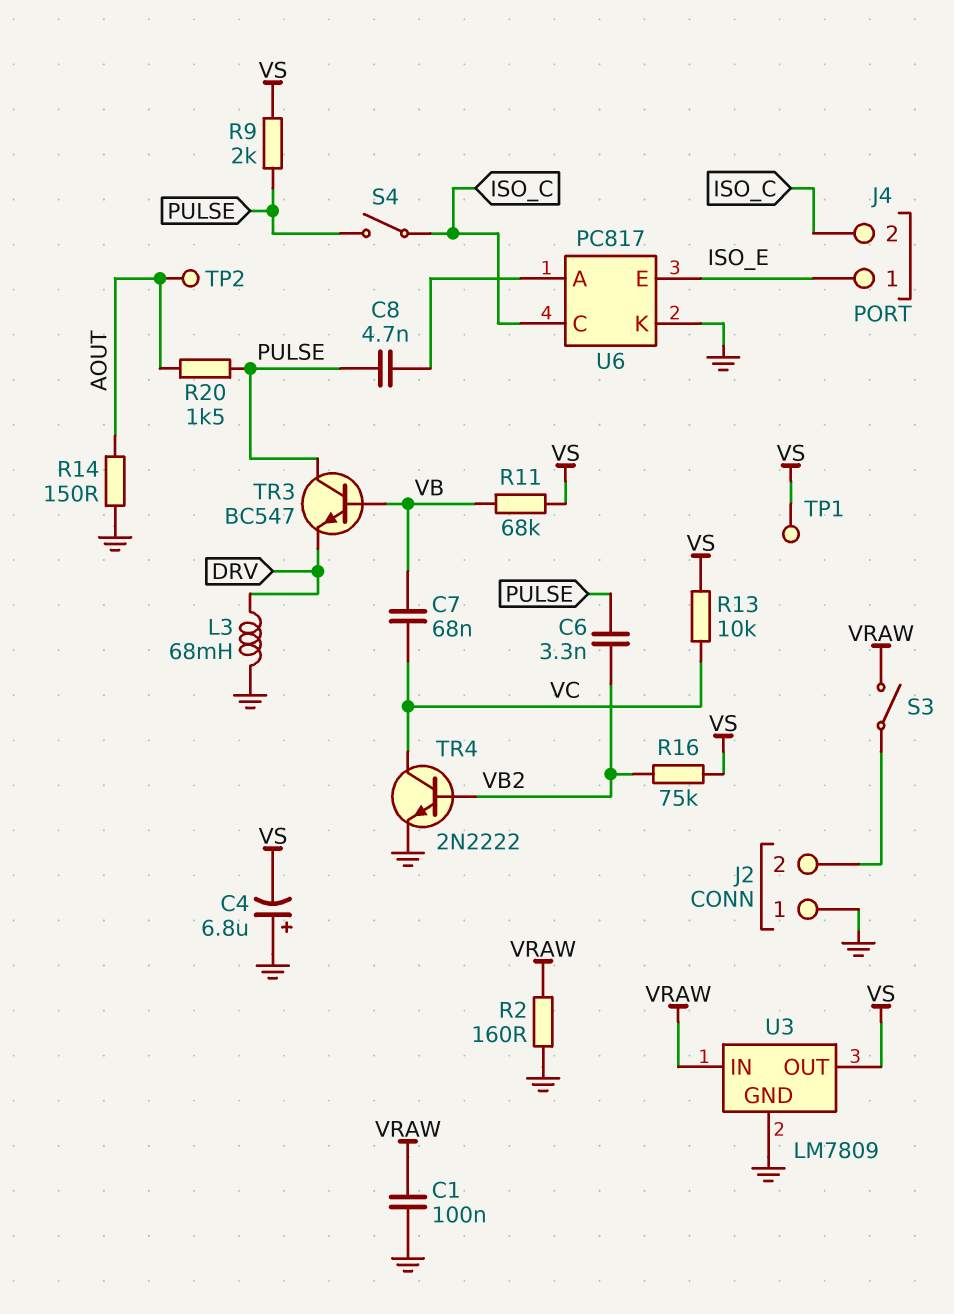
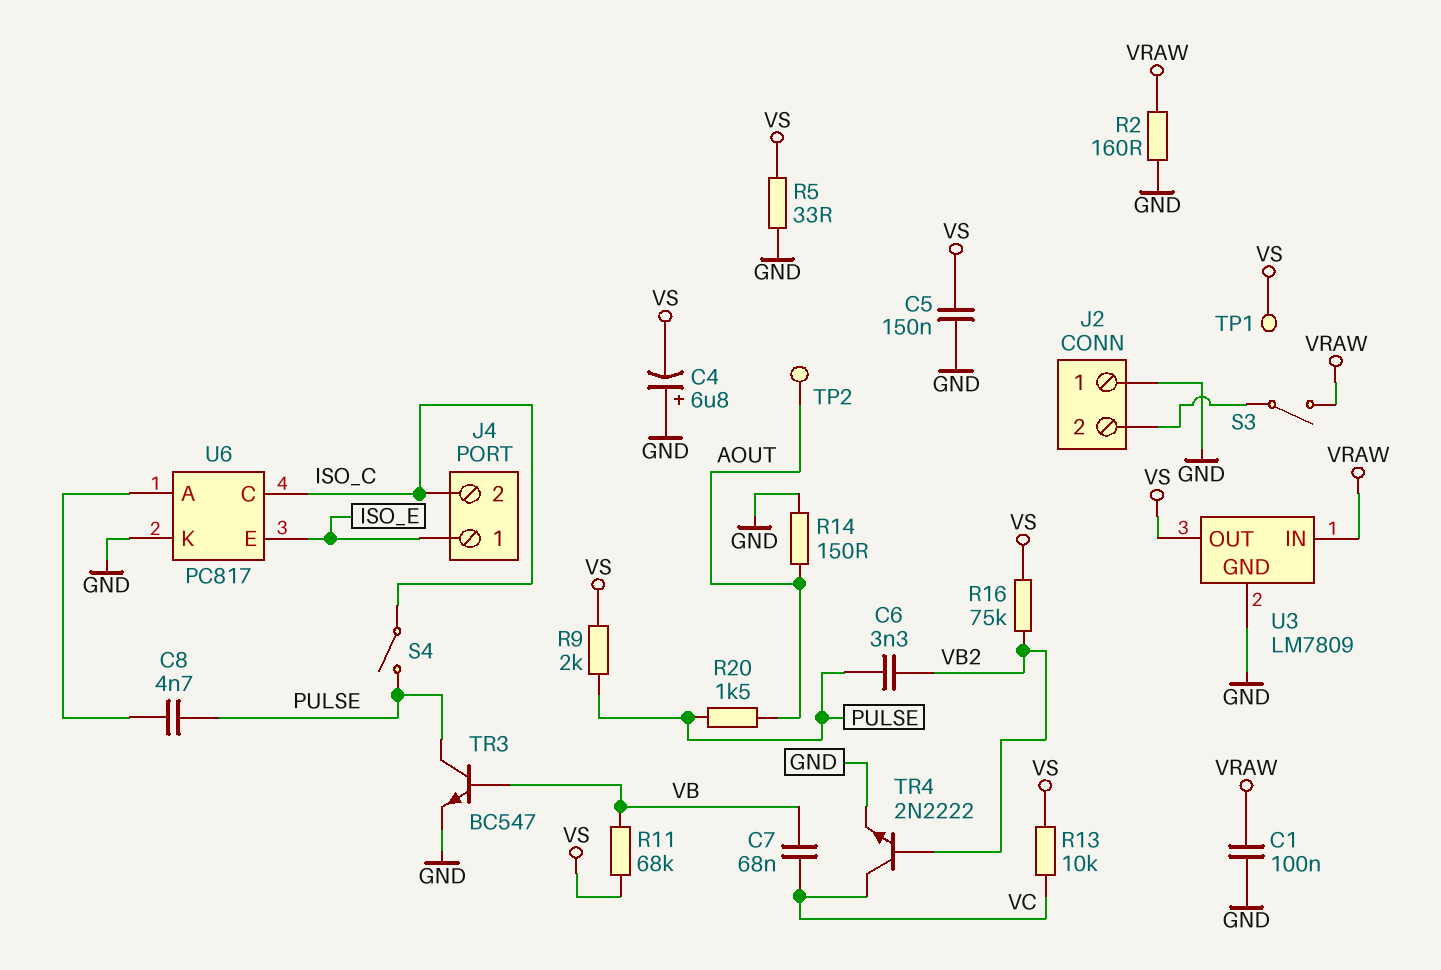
C5: none -> 150nF (GND, VS)
L3: 68mH (DRV, GND) -> none
R5: none -> 33 (GND, VS)
TR3: NPN BC547 (B VB, C PULSE, E DRV) -> NPN BC547 (B VB, C PULSE, E GND)

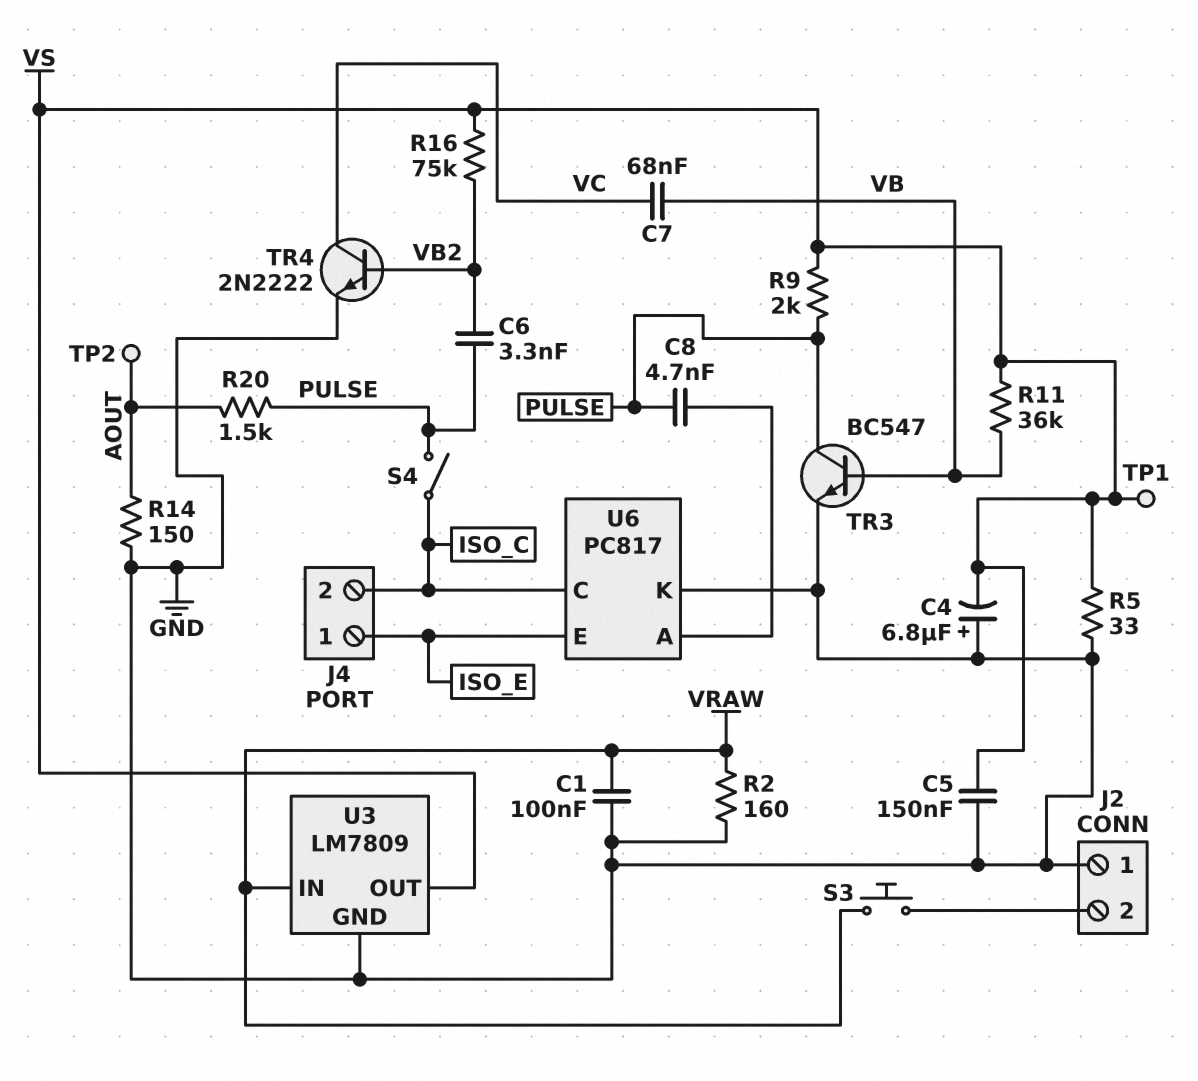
R11: 68k (VB, VS) -> 36k (VB, VS)
R13: 10k (VC, VS) -> none
S3: switch (J2/2, VRAW) -> button (J2/2, VRAW)

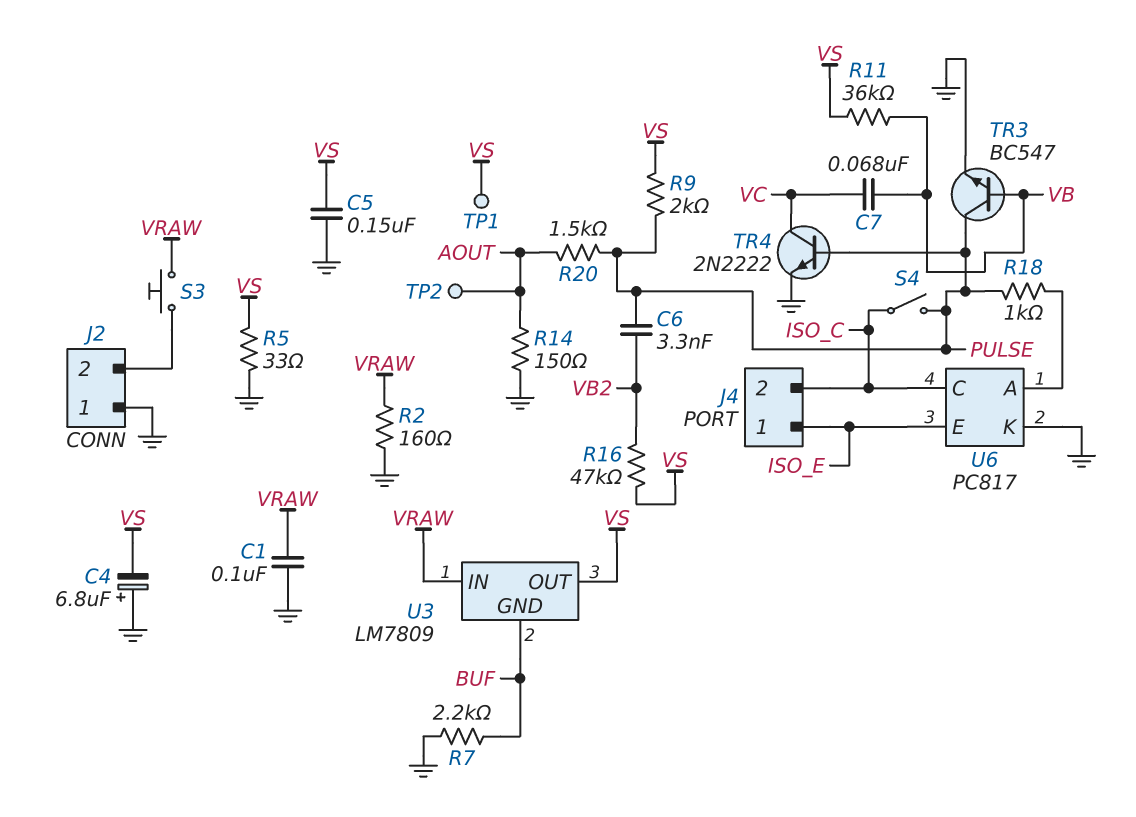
C8: 4.7nF (PULSE, U6/A) -> none
R7: none -> 2.2k (BUF, GND)
R16: 75k (VB2, VS) -> 47k (VB2, VS)
R18: none -> 1k (PULSE, U6/A)
TR4: NPN 2N2222 (B VB2, C VC, E GND) -> NPN 2N2222 (B PULSE, C VC, E GND)
U3 pin GND: GND -> BUF

